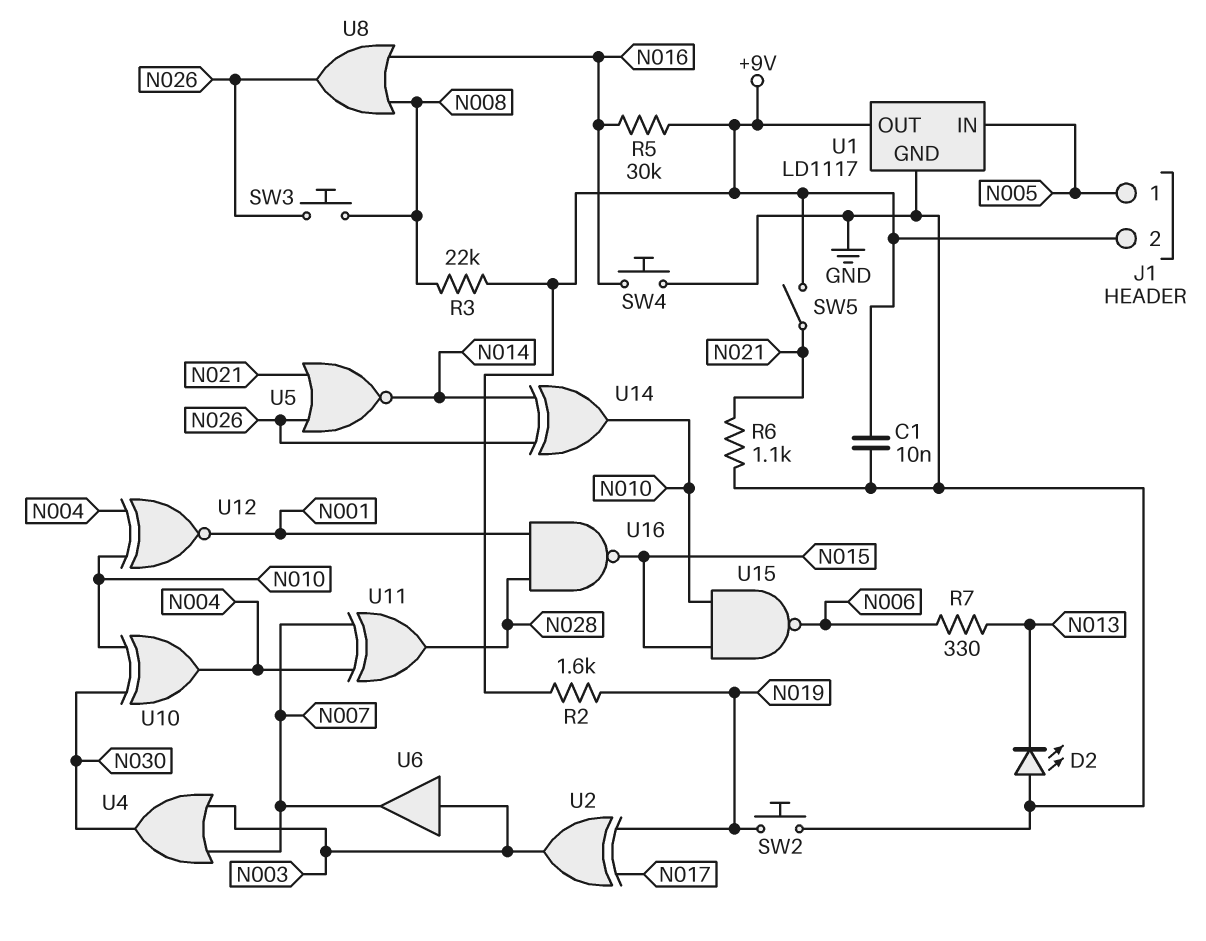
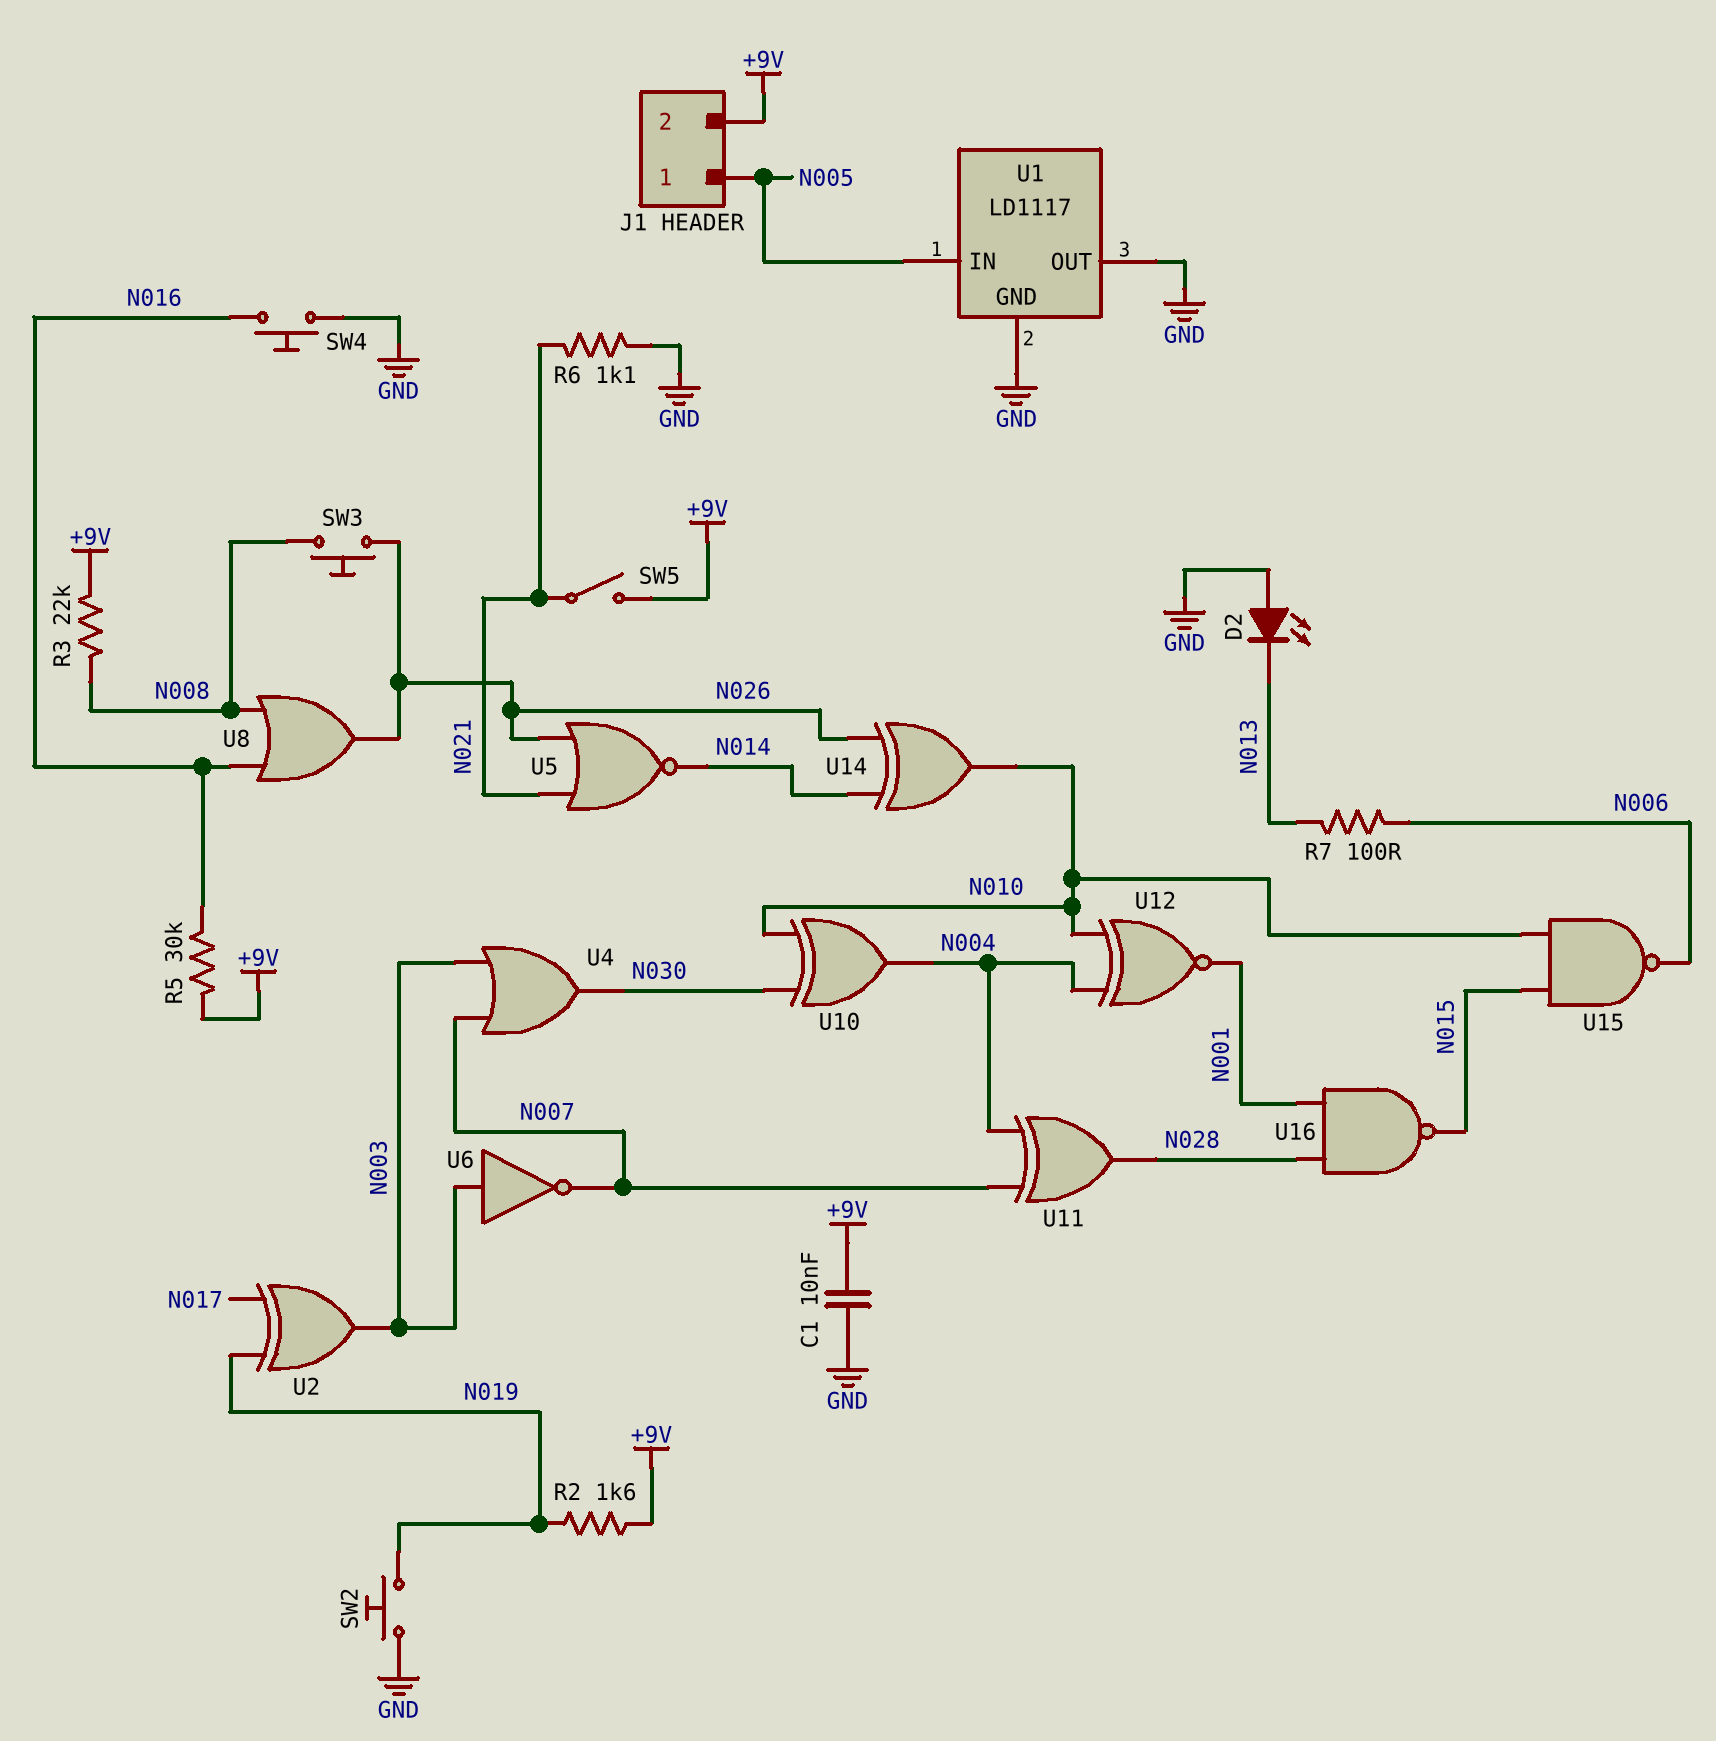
R7: 330 (N006, N013) -> 100 (N006, N013)
U1 pin OUT: +9V -> GND
U6: buffer (in N003, out N007) -> NOT (in N003, out N007)

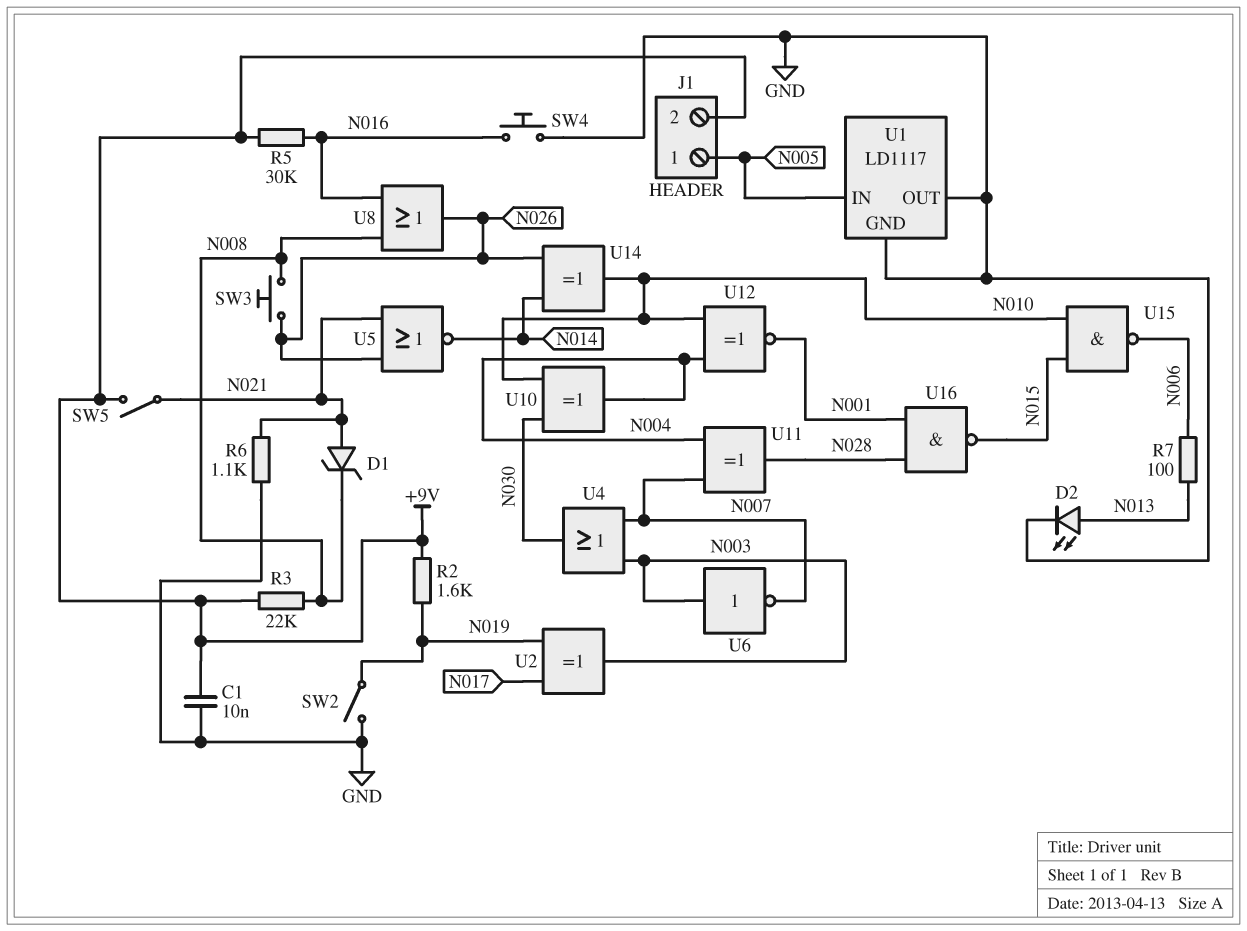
D1: none -> zener (A N021, K N008)
D2: LED (A GND, K N013) -> LED (A N013, K GND)
SW2: button (GND, N019) -> switch (GND, N019)

